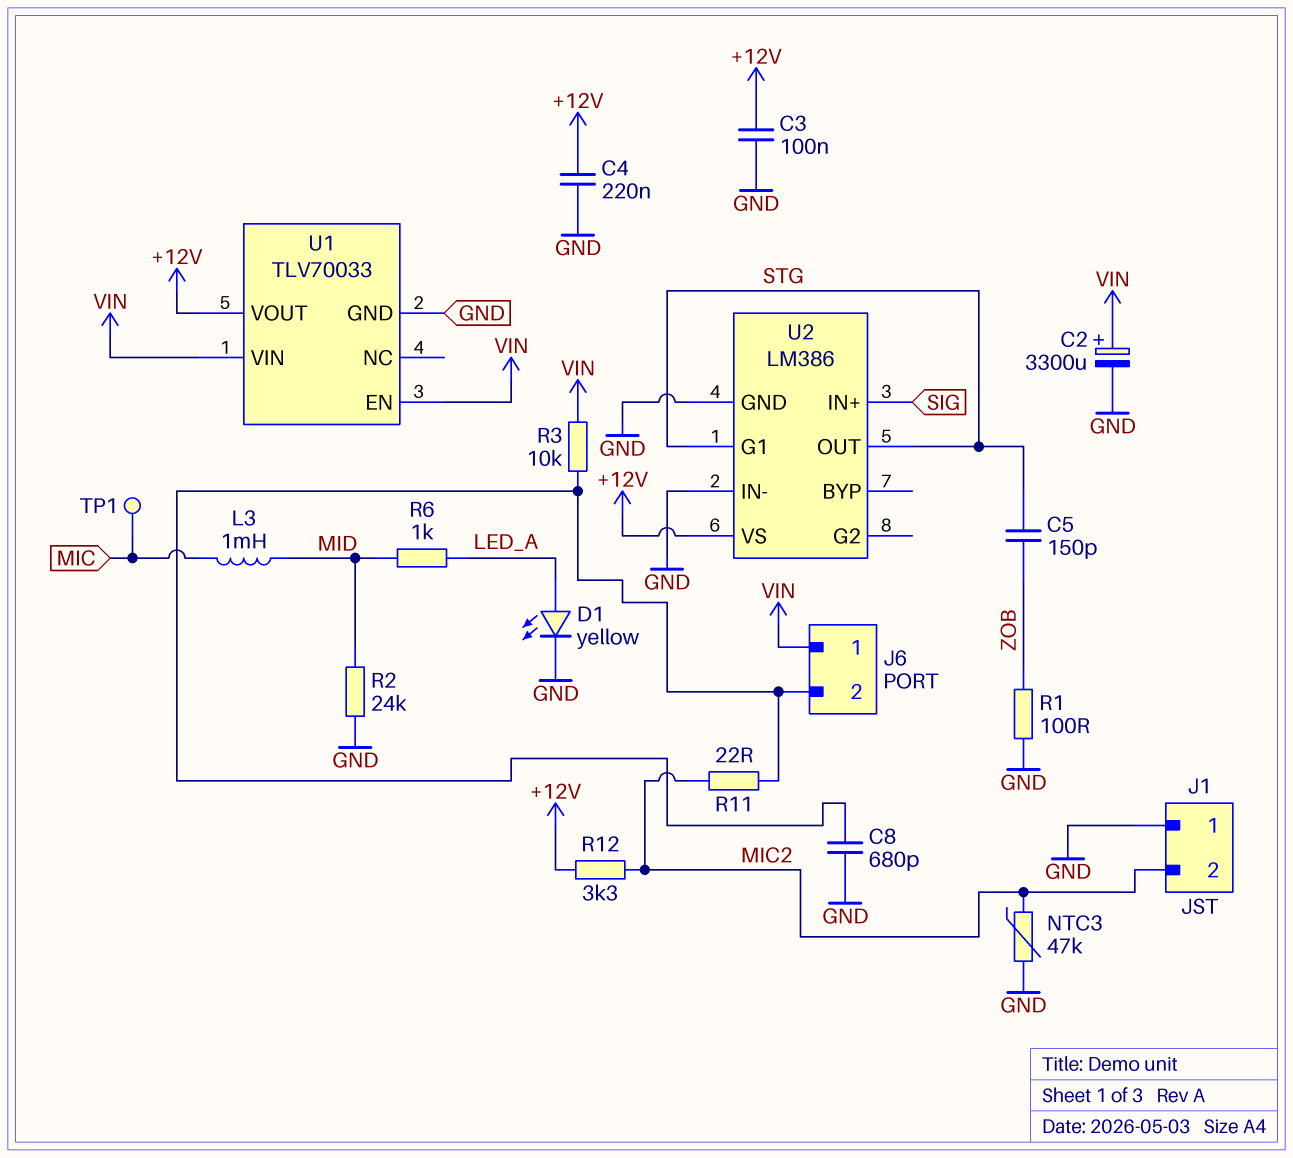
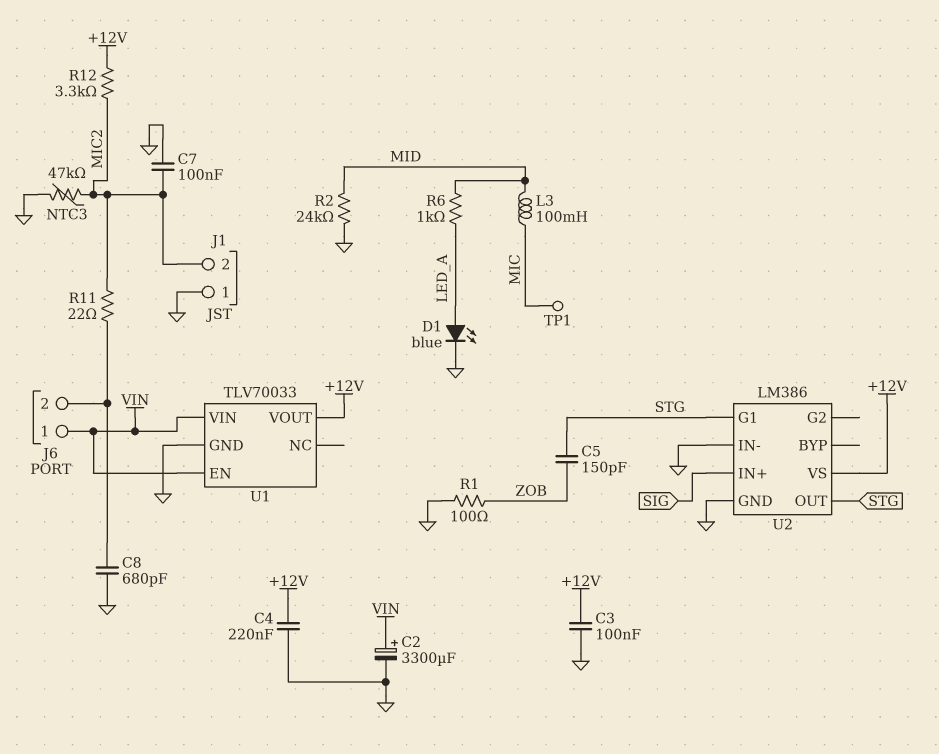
C7: none -> 100nF (GND, MIC2)
D1: LED yellow (A LED_A, K GND) -> LED blue (A LED_A, K GND)
L3: 1mH (MIC, MID) -> 100mH (MIC, MID)
R3: 10k (J6/2, VIN) -> none

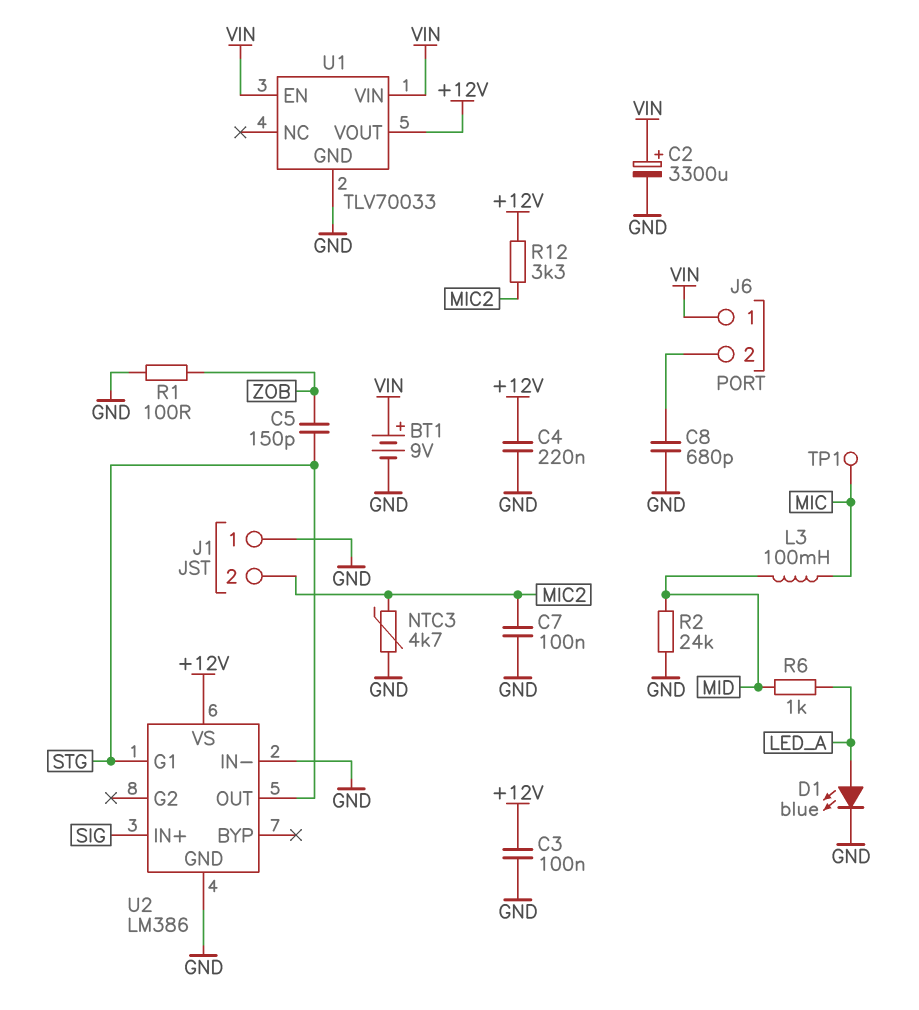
BT1: none -> 9V (plus VIN, minus GND)
NTC3: 47k (GND, MIC2) -> 4.7k (GND, MIC2)
R11: 22 (J6/2, MIC2) -> none

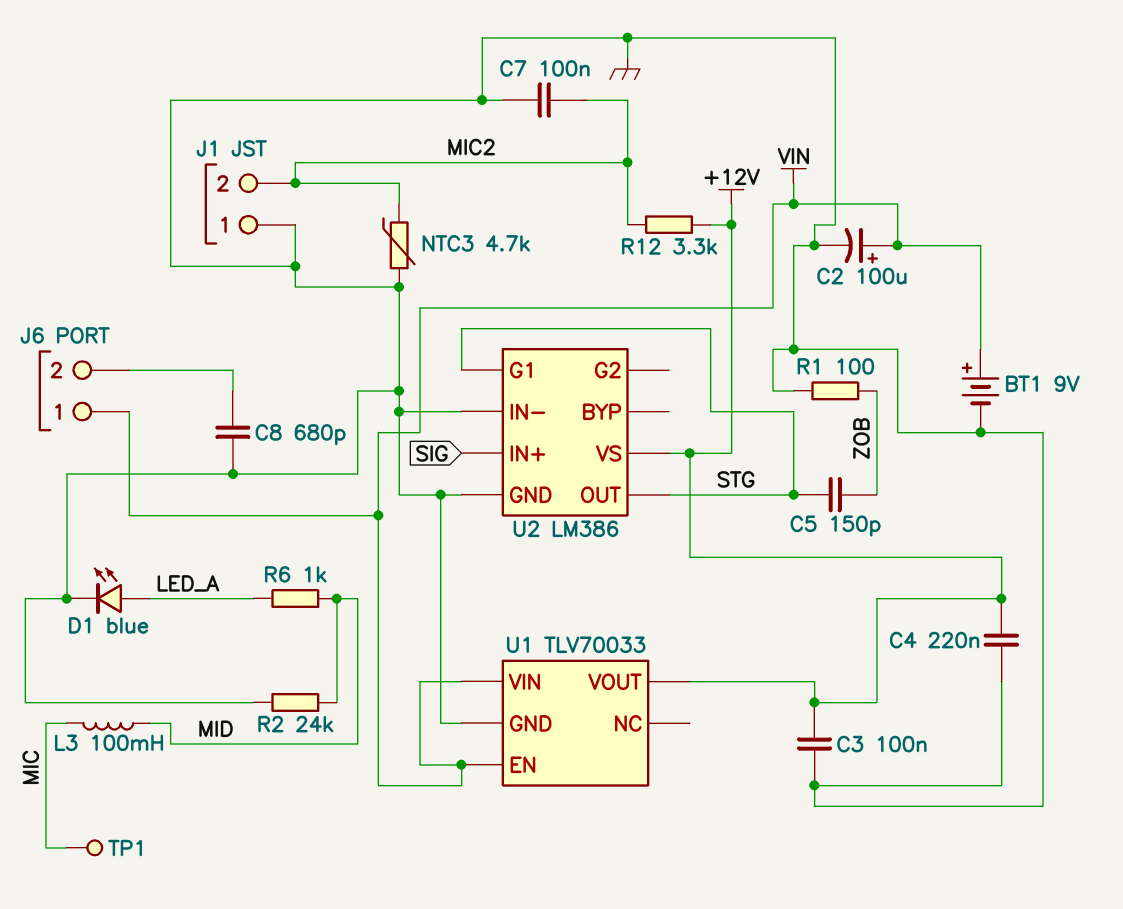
C2: 3300uF (plus VIN, minus GND) -> 100uF (plus VIN, minus GND)

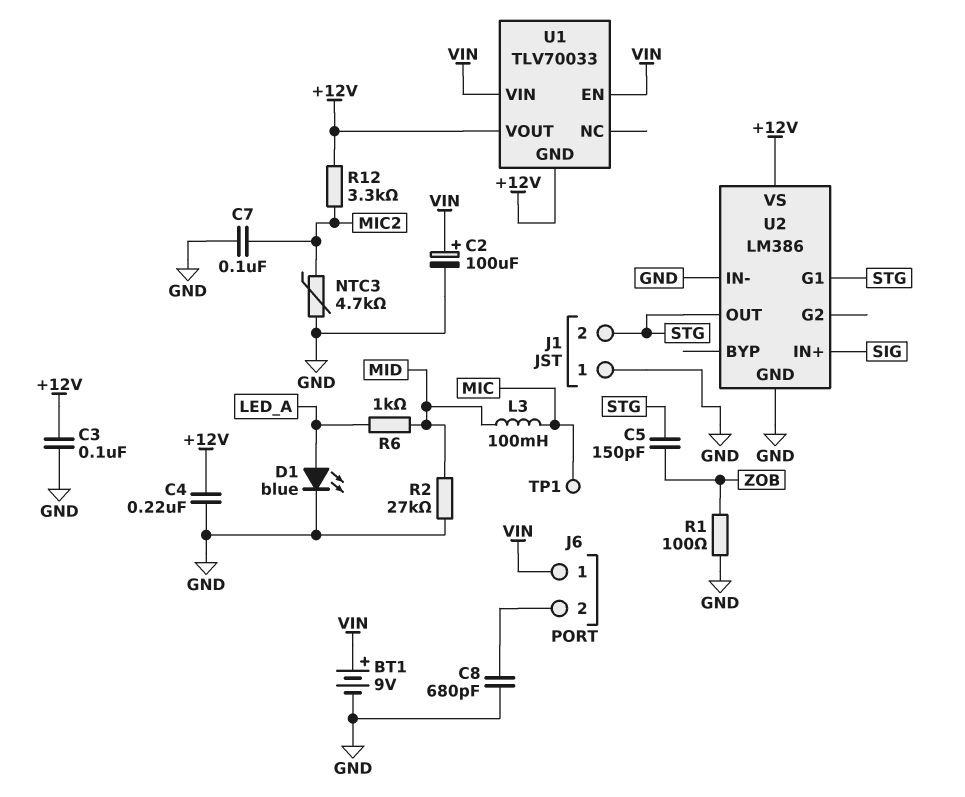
J1 pin 2: MIC2 -> STG
R2: 24k (GND, MID) -> 27k (GND, MID)
U1 pin GND: GND -> +12V

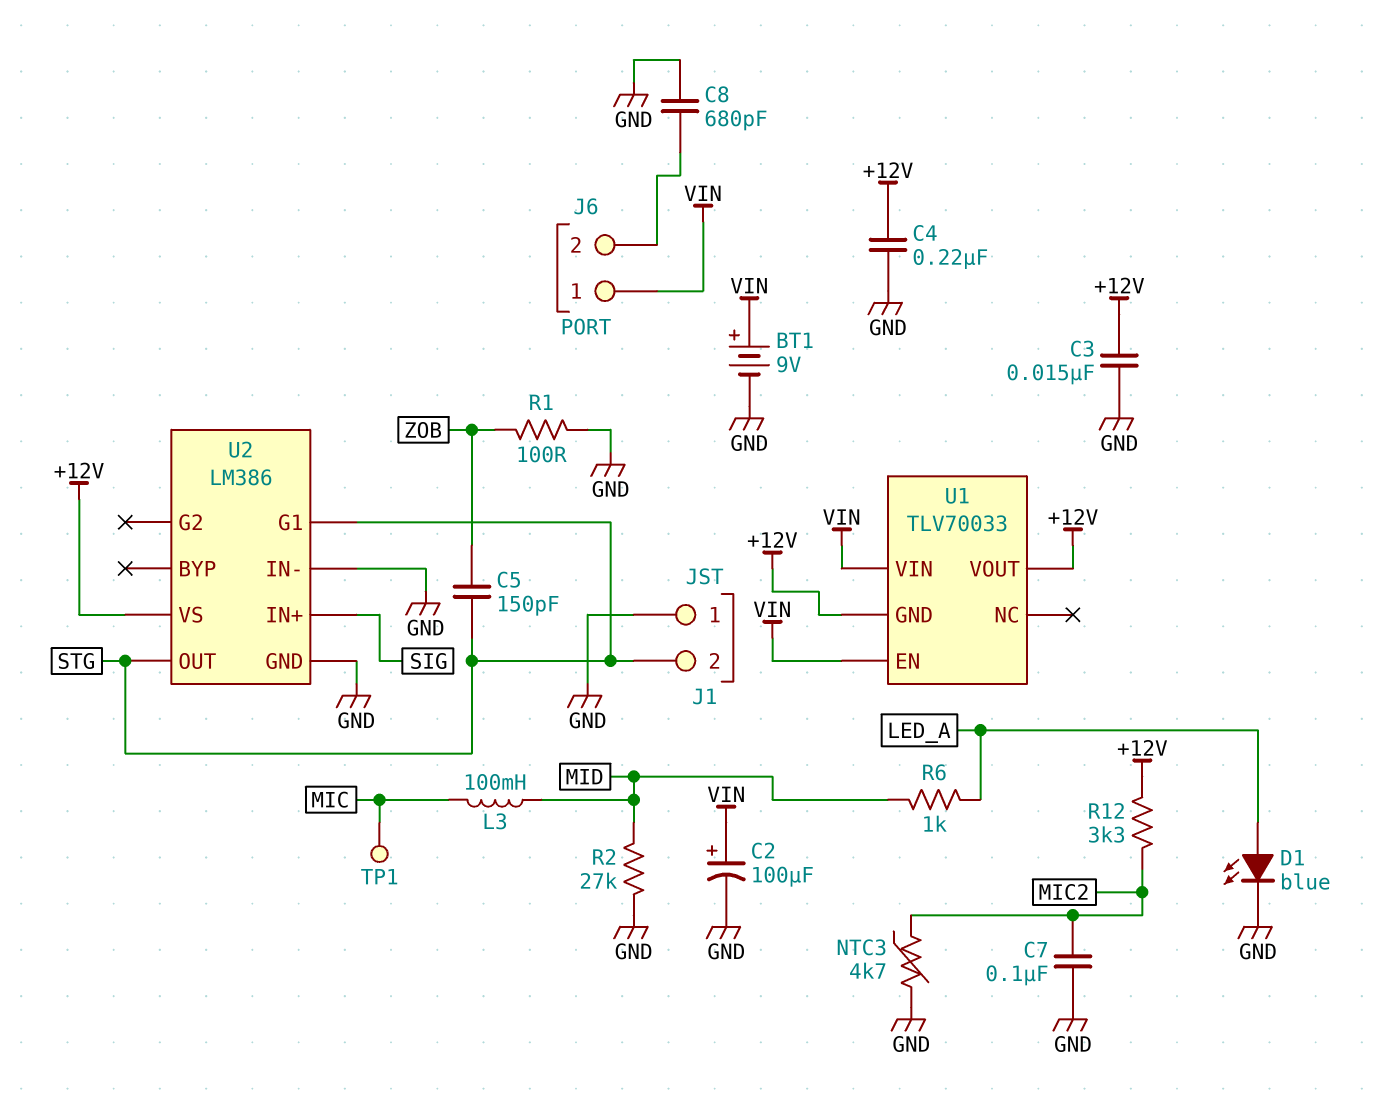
C3: 100nF (+12V, GND) -> 15nF (+12V, GND)

